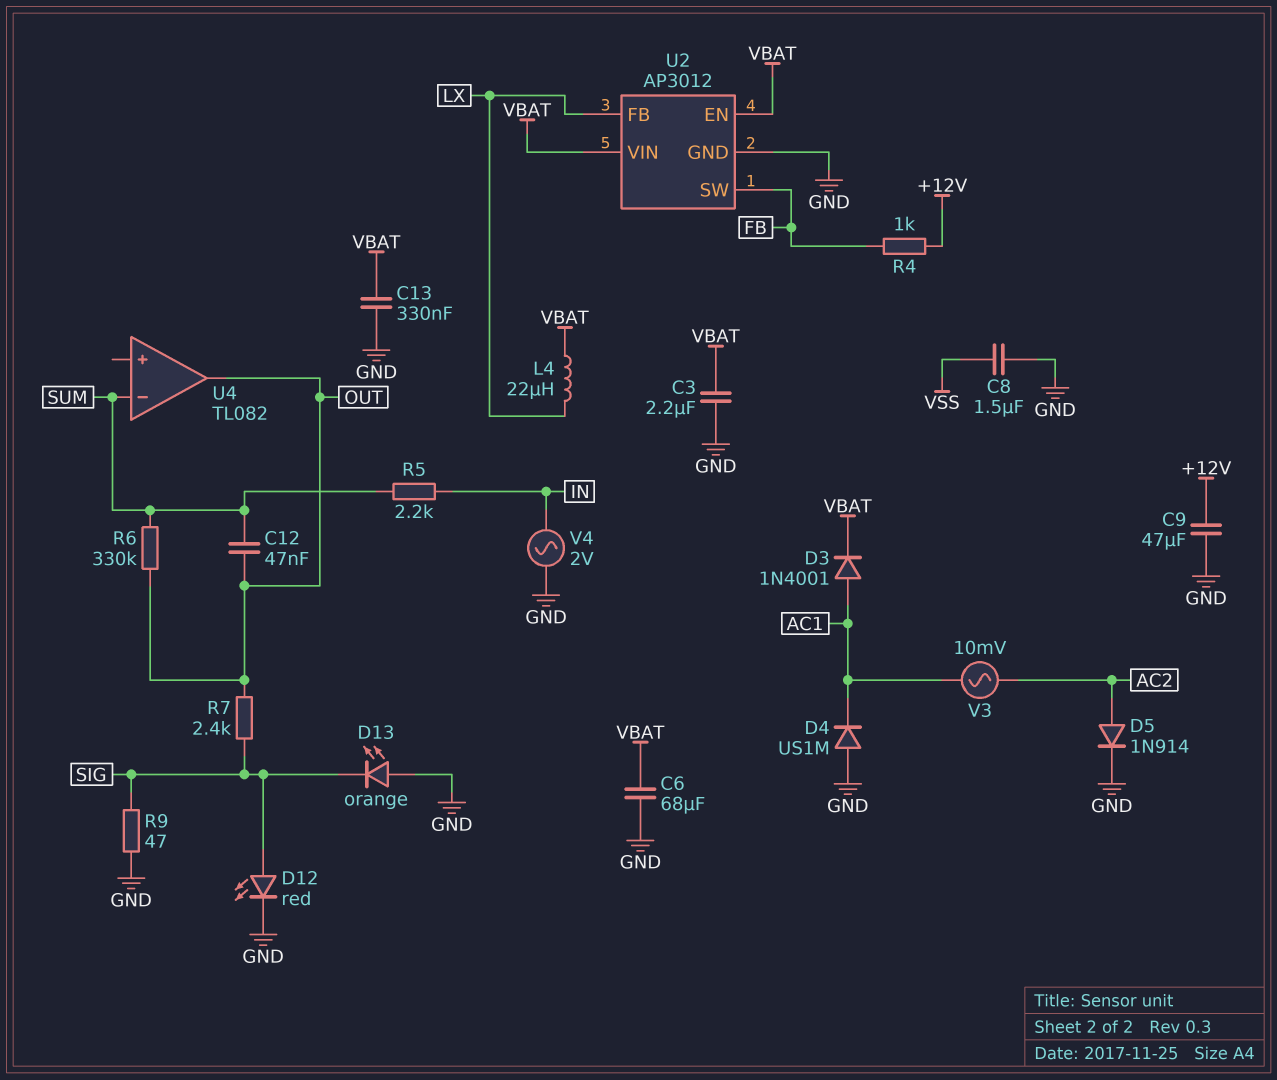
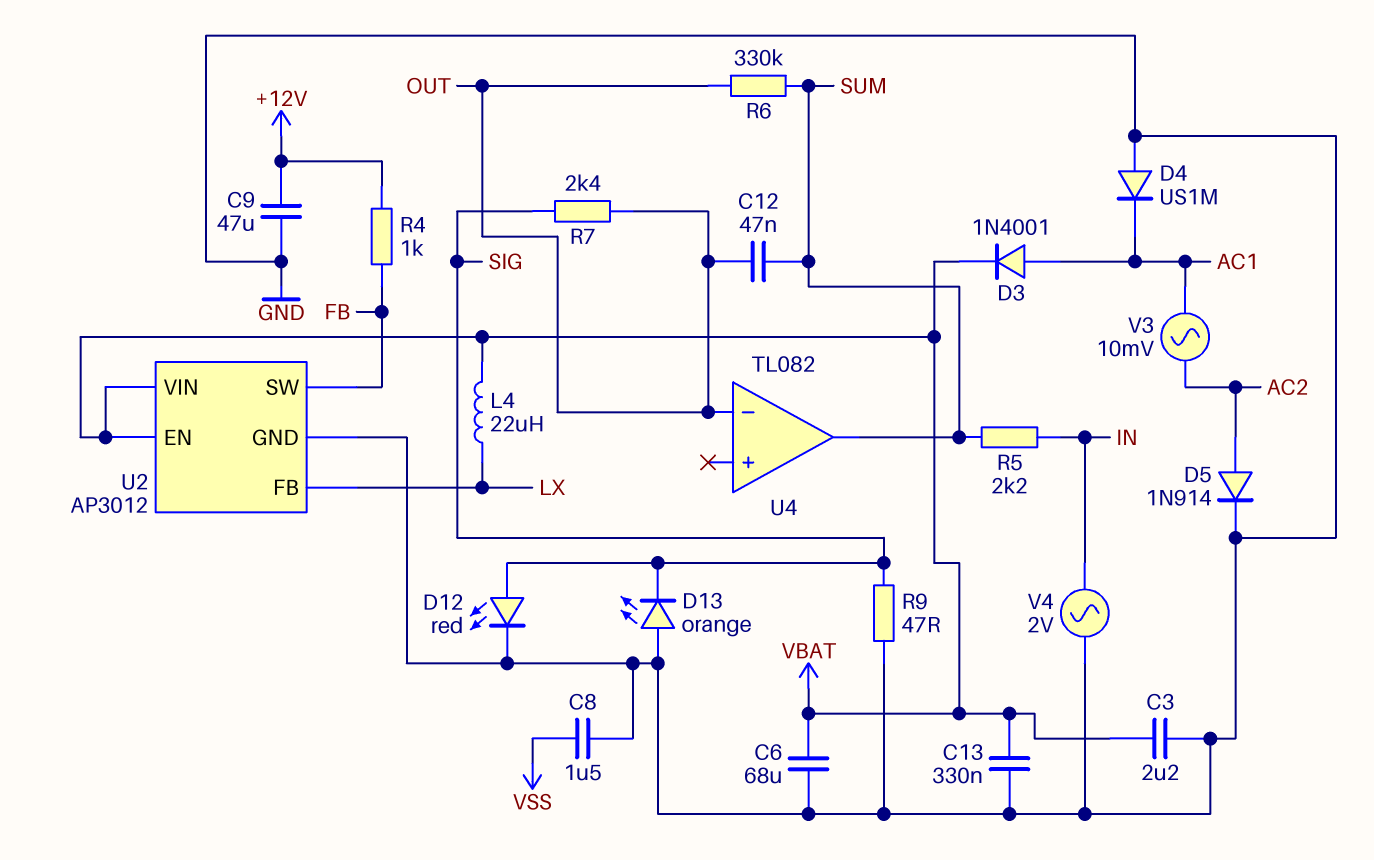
U4 pin in-: SUM -> OUT
U4 pin out: OUT -> SUM

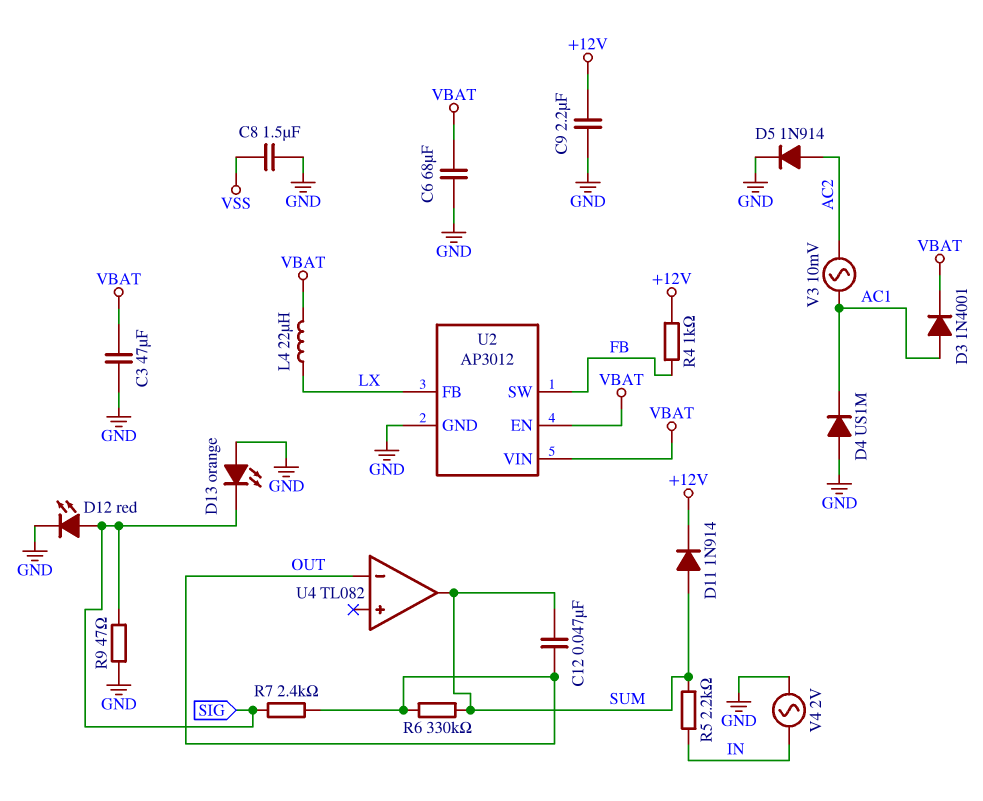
C3: 2.2uF (GND, VBAT) -> 47uF (GND, VBAT)
C9: 47uF (+12V, GND) -> 2.2uF (+12V, GND)
C13: 330nF (GND, VBAT) -> none
D11: none -> diode 1N914 (A SUM, K +12V)

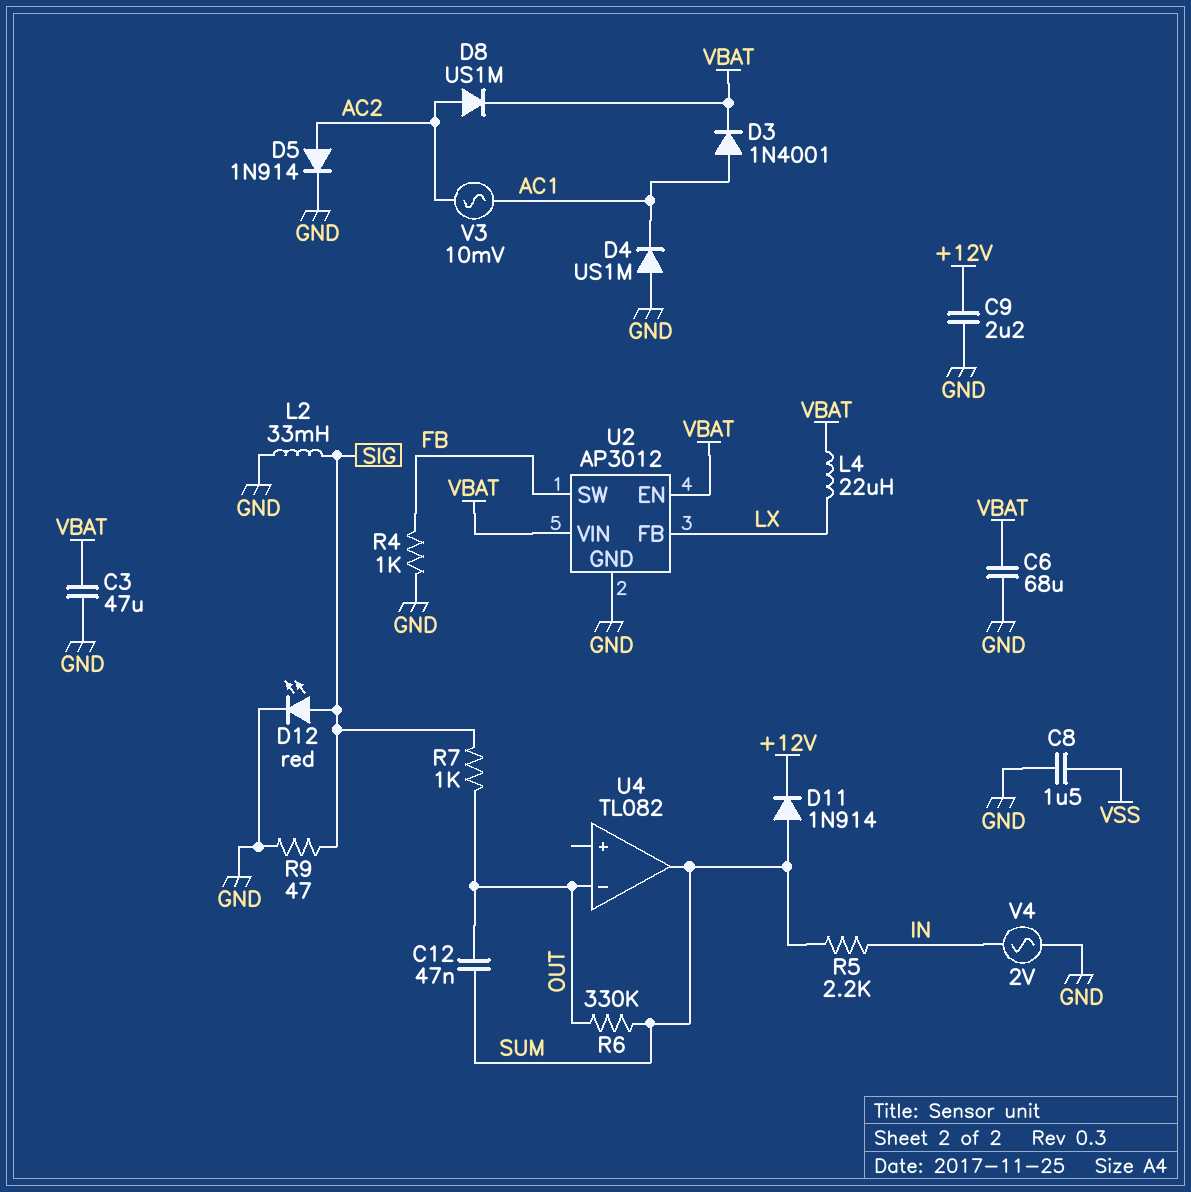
D8: none -> diode US1M (A AC2, K VBAT)
D13: LED orange (A GND, K SIG) -> none
L2: none -> 33mH (GND, SIG)
R4: 1k (+12V, FB) -> 1k (FB, GND)
R7: 2.4k (OUT, SIG) -> 1k (OUT, SIG)

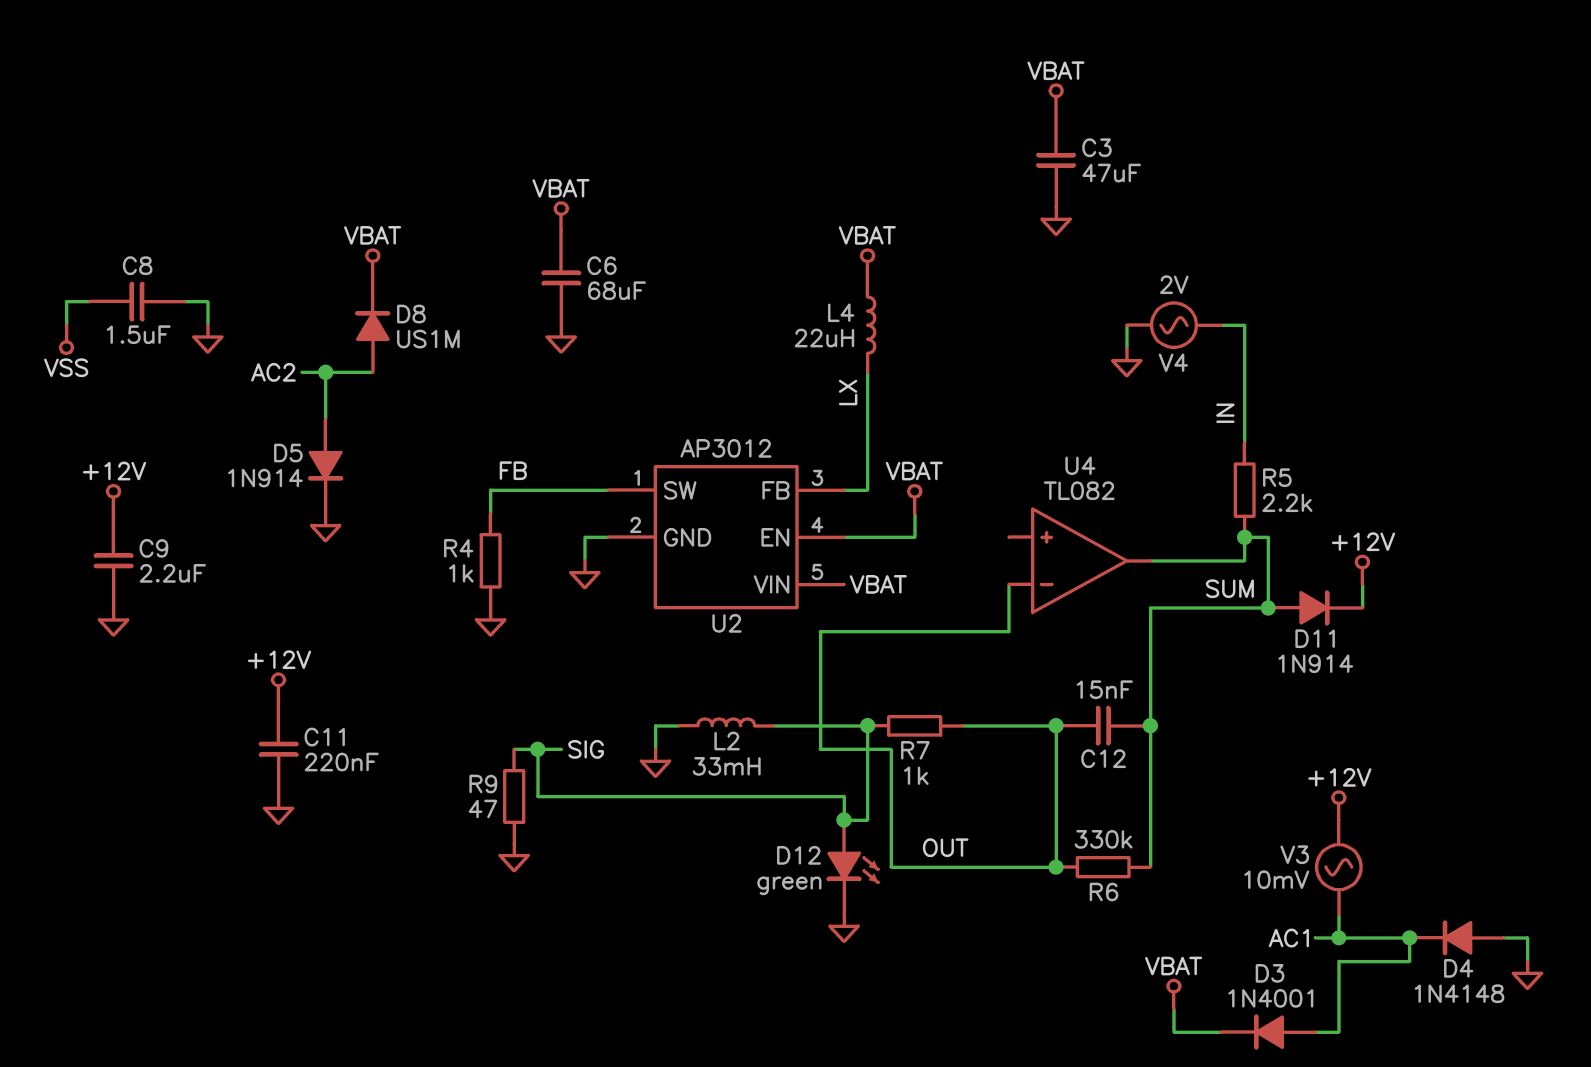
C11: none -> 220nF (+12V, GND)
C12: 47nF (OUT, SUM) -> 15nF (OUT, SUM)
D4: diode US1M (A GND, K AC1) -> diode 1N4148 (A GND, K AC1)
D12: LED red (A SIG, K GND) -> LED green (A SIG, K GND)
V3: AC 10mV (AC1, AC2) -> AC 10mV (+12V, AC1)

